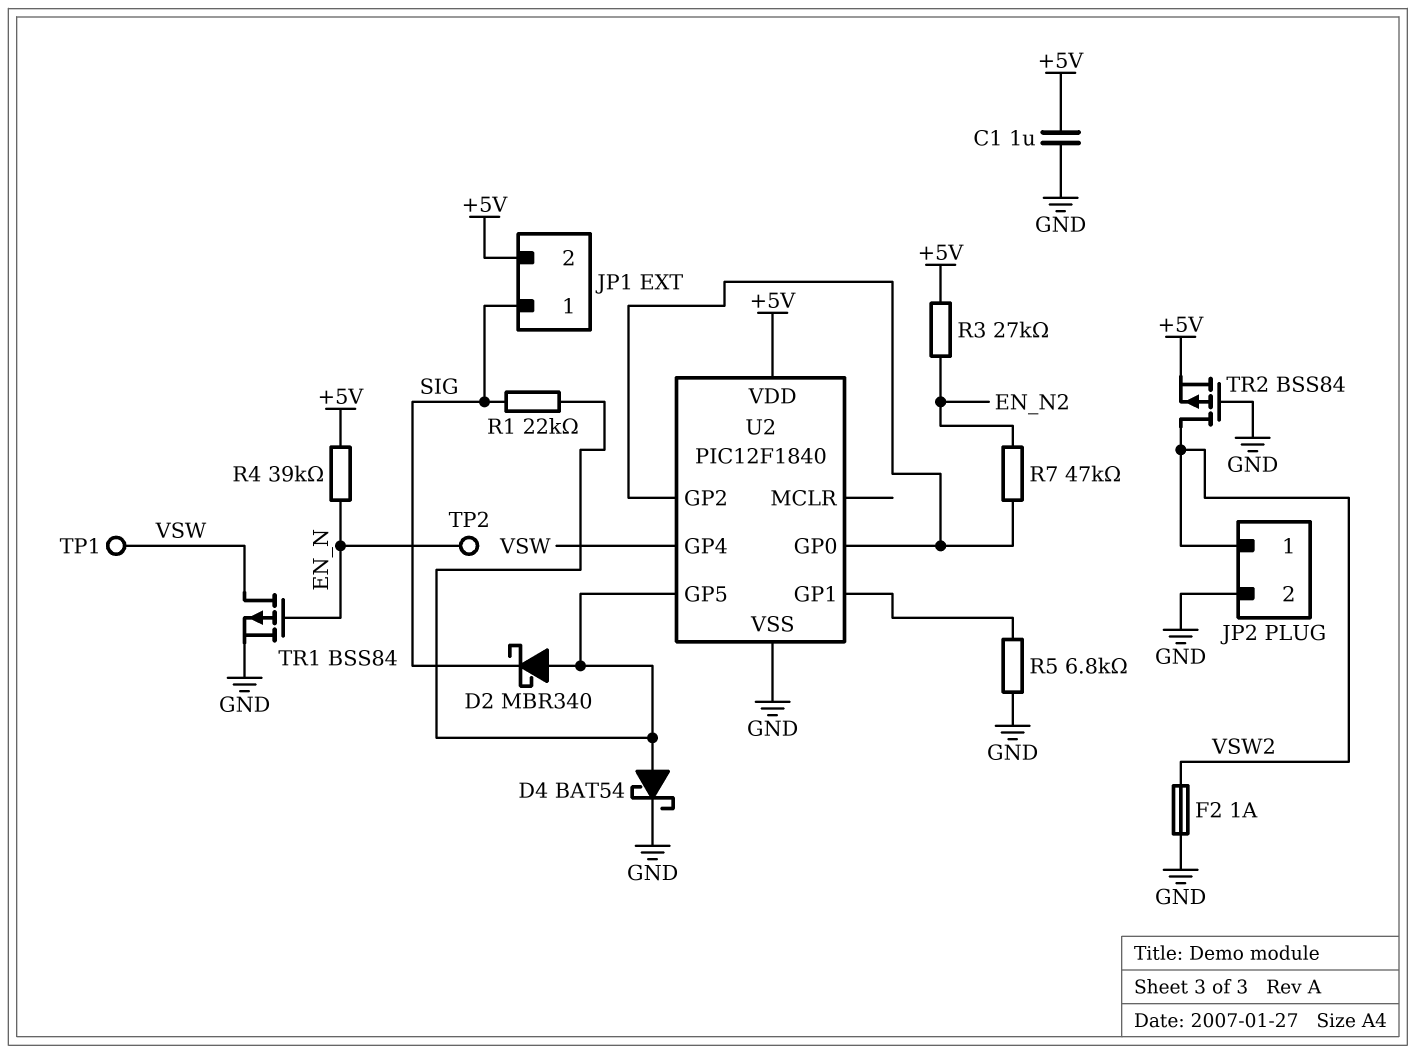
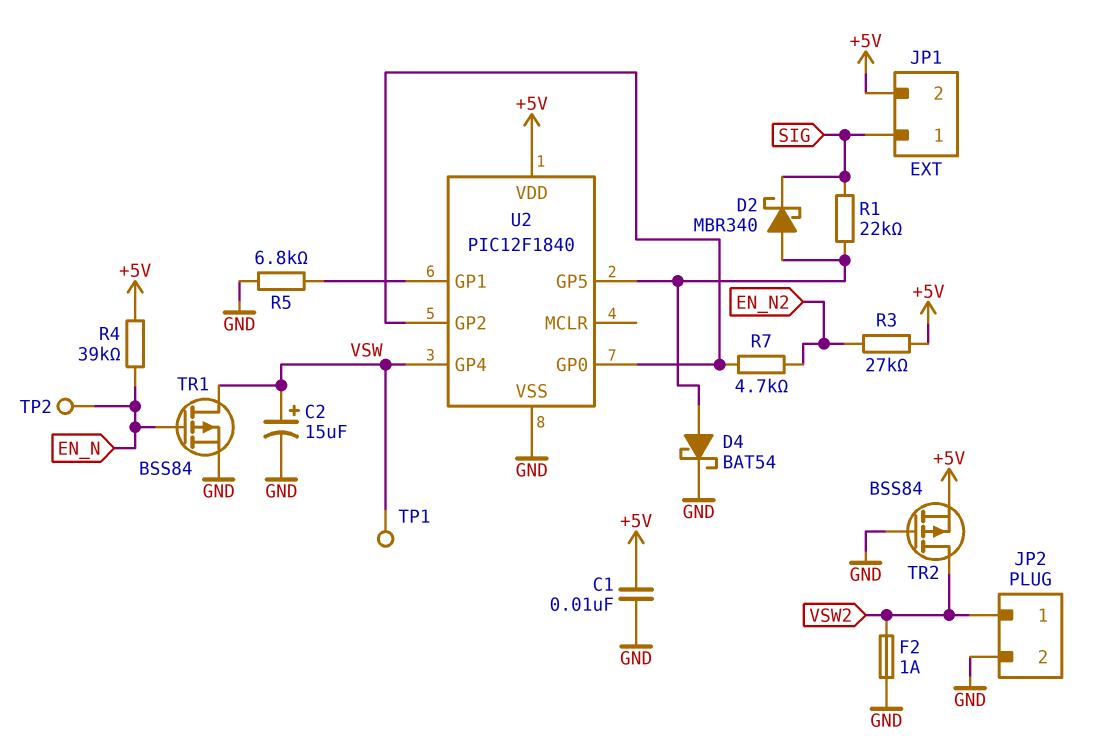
C1: 1uF (+5V, GND) -> 10nF (+5V, GND)
C2: none -> 15uF (plus VSW, minus GND)
R7: 47k (EN_N2, U2/GP0) -> 4.7k (EN_N2, U2/GP0)

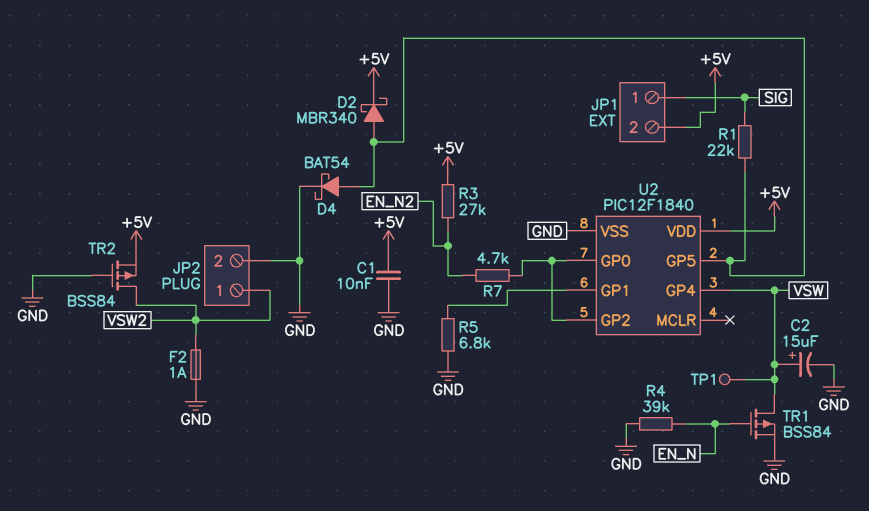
D2: schottky MBR340 (A U2/GP5, K SIG) -> schottky MBR340 (A U2/GP5, K +5V)
R4: 39k (+5V, EN_N) -> 39k (EN_N, GND)
TP2: test point (EN_N) -> none

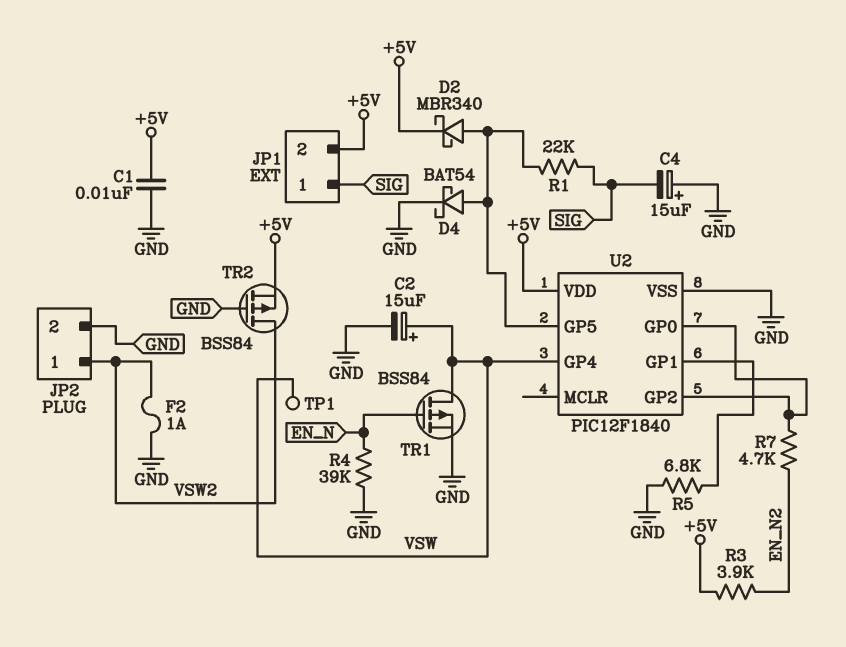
C4: none -> 15uF (plus GND, minus SIG)
R3: 27k (+5V, EN_N2) -> 3.9k (+5V, EN_N2)

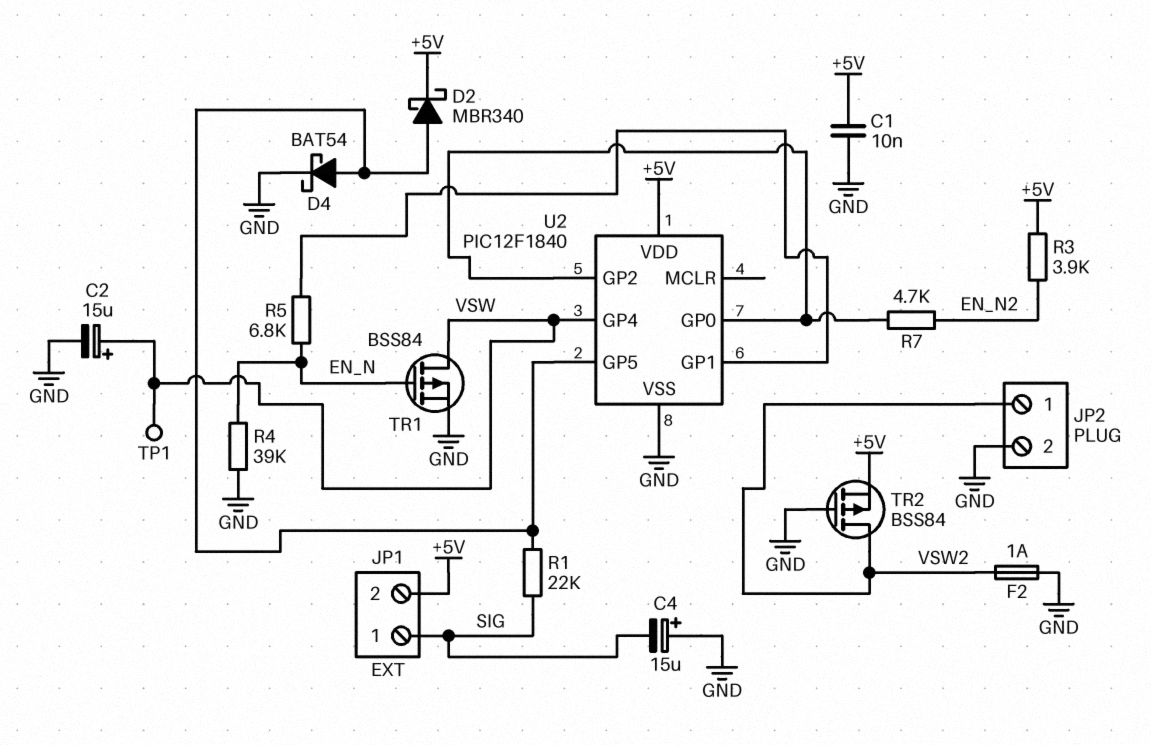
R5: 6.8k (GND, U2/GP1) -> 6.8k (EN_N, U2/GP1)

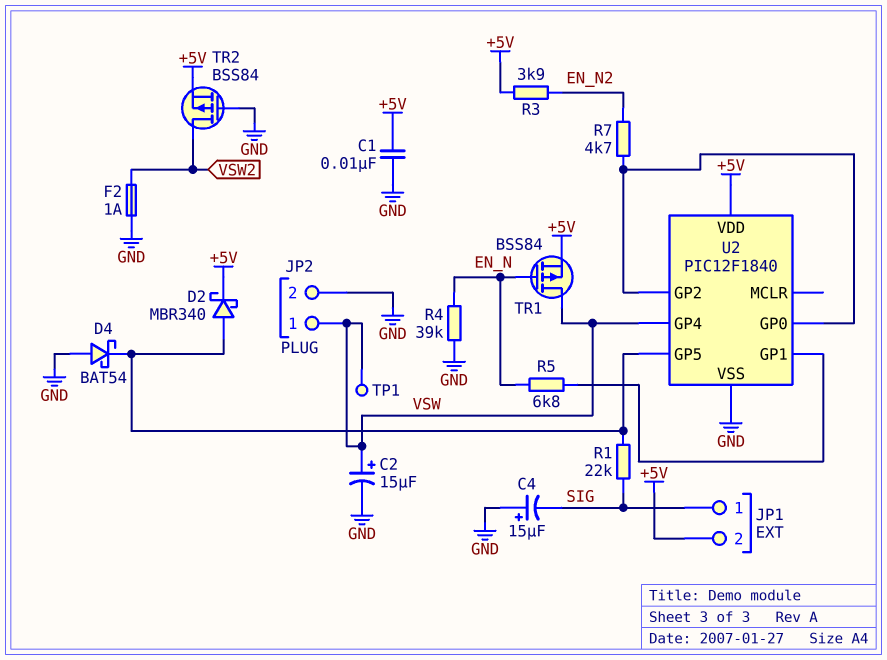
D4: schottky BAT54 (A U2/GP5, K GND) -> schottky BAT54 (A GND, K U2/GP5)
JP2 pin 1: VSW2 -> VSW
TR1: PMOS BSS84 (G EN_N, D VSW, S GND) -> PMOS BSS84 (G EN_N, D VSW, S +5V)

